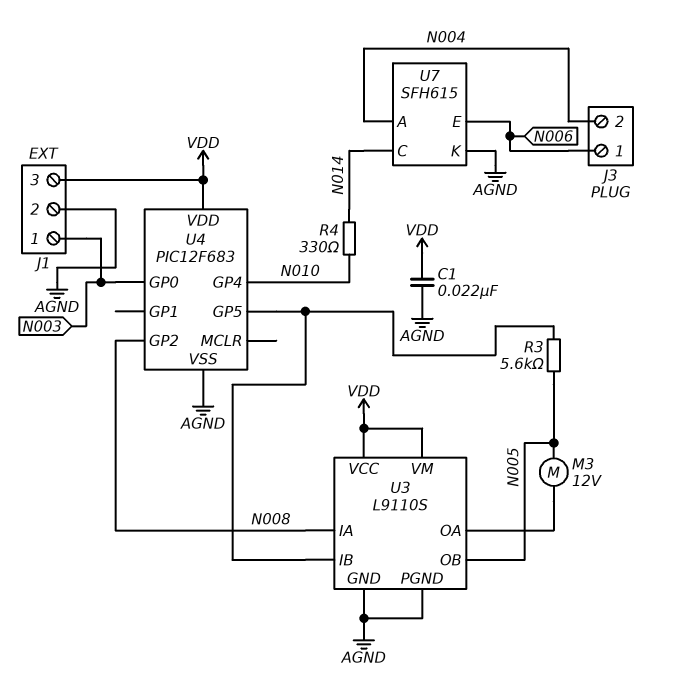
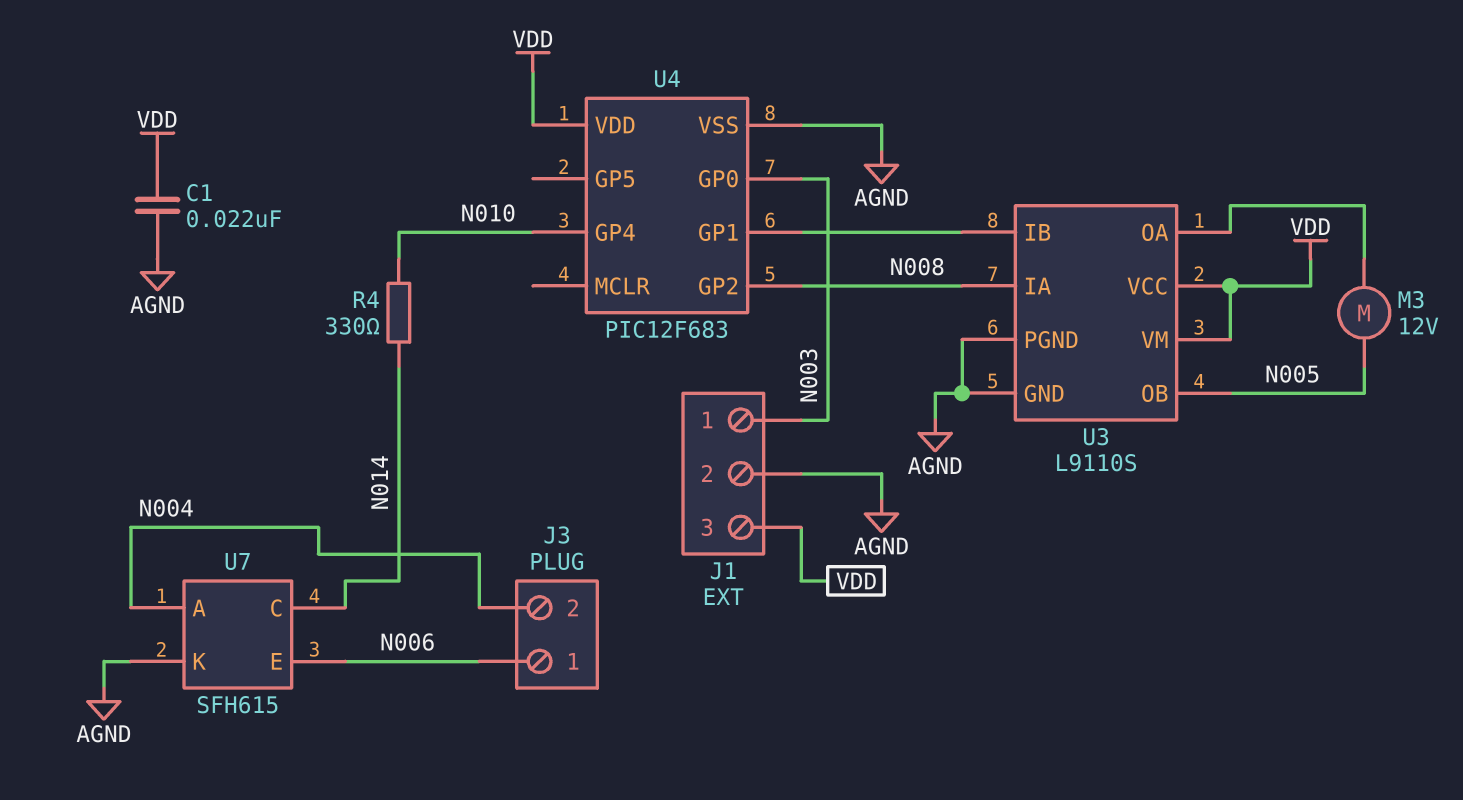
R3: 5.6k (N005, U3/IB) -> none
U4 pin GP1: none -> U3/IB
U4 pin GP5: U3/IB -> none

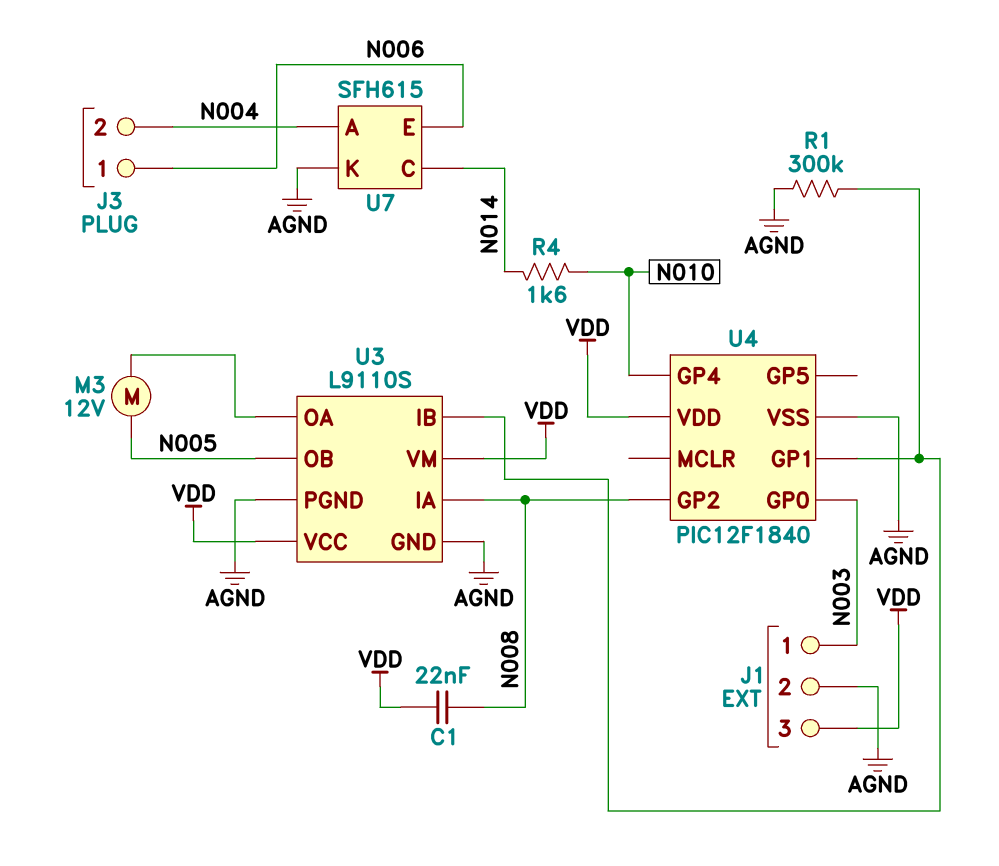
C1: 22nF (AGND, VDD) -> 22nF (N008, VDD)
R1: none -> 300k (AGND, U3/IB)
R4: 330 (N010, N014) -> 1.6k (N010, N014)
U4: PIC12F683 -> PIC12F1840

